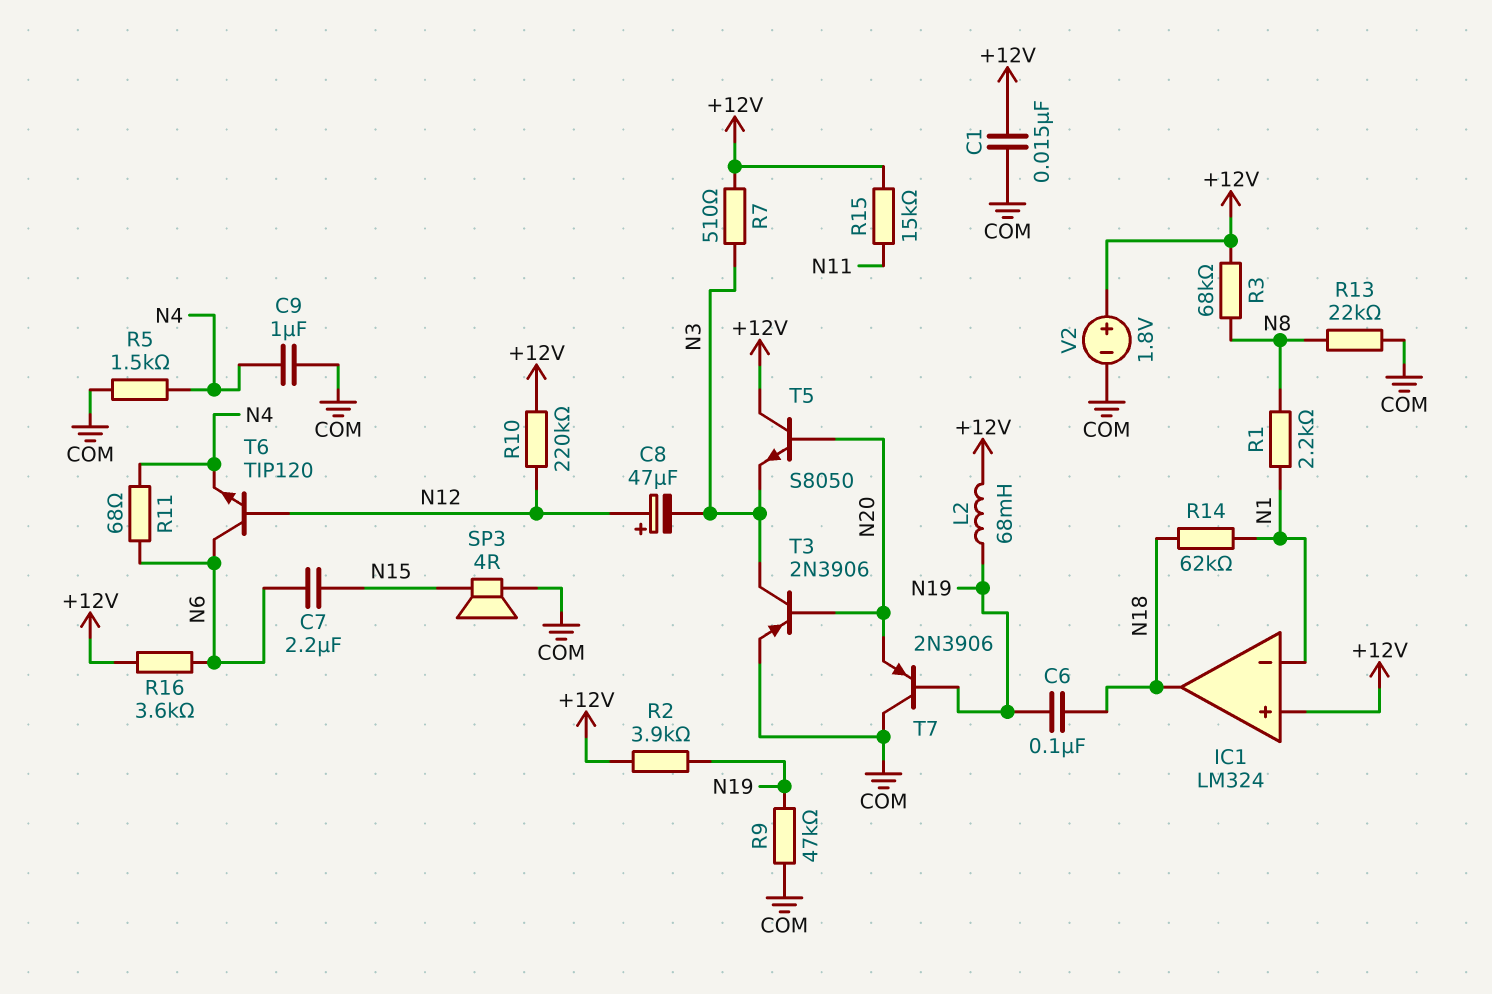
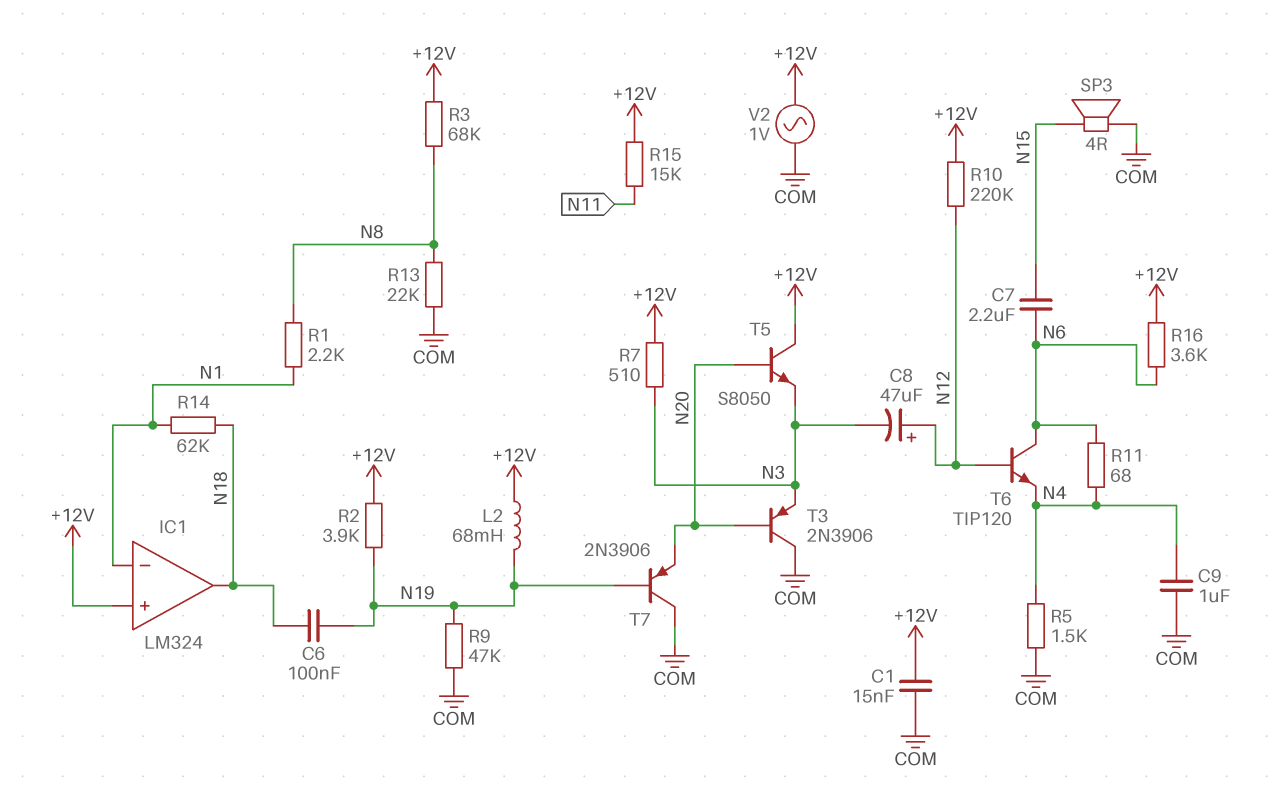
T3: PNP 2N3906 (B N20, C N3, E COM) -> PNP 2N3906 (B N20, C COM, E N3)
V2: 1.8V (plus +12V, minus COM) -> AC 1V (+12V, COM)

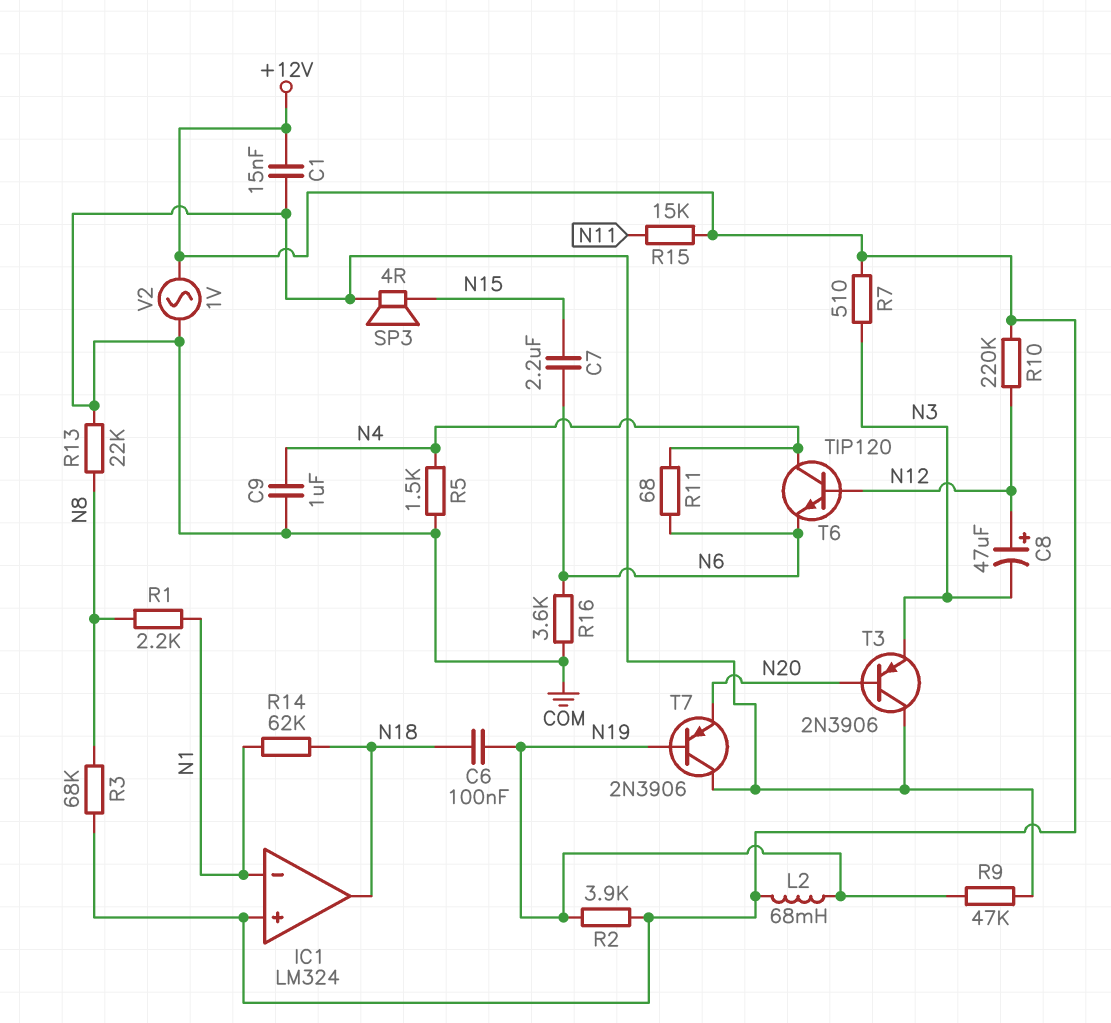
R16: 3.6k (+12V, N6) -> 3.6k (COM, N6)
T5: NPN S8050 (B N20, C +12V, E N3) -> none
T6: NPN TIP120 (B N12, C N6, E N4) -> NPN TIP120 (B N12, C N4, E N6)

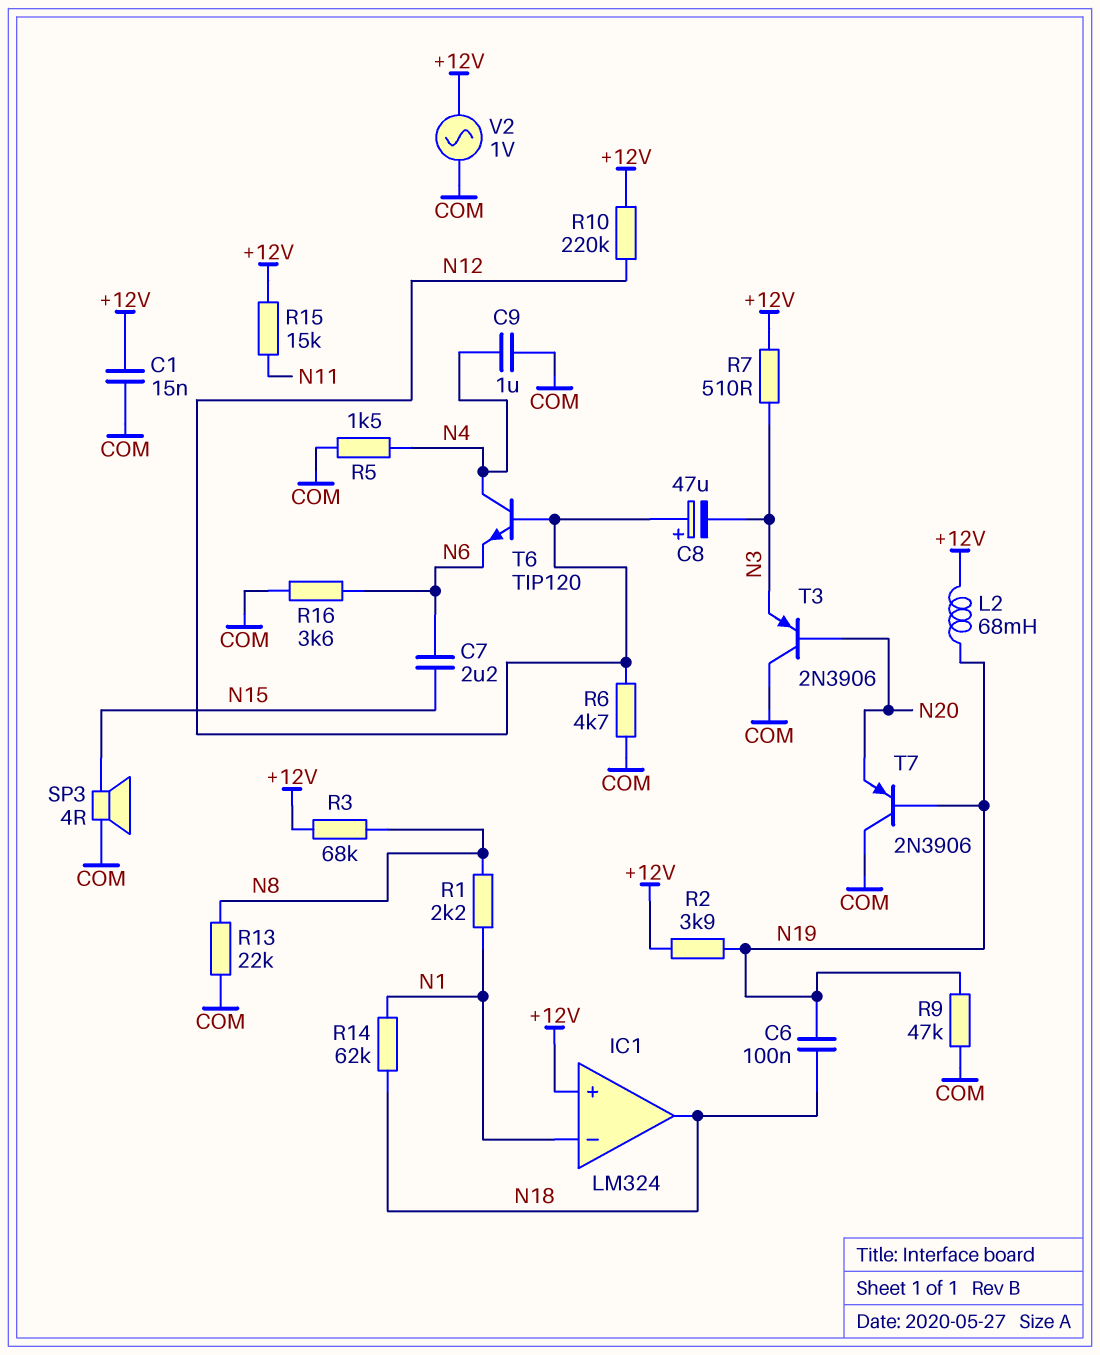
R6: none -> 4.7k (COM, N12)
R11: 68 (N4, N6) -> none

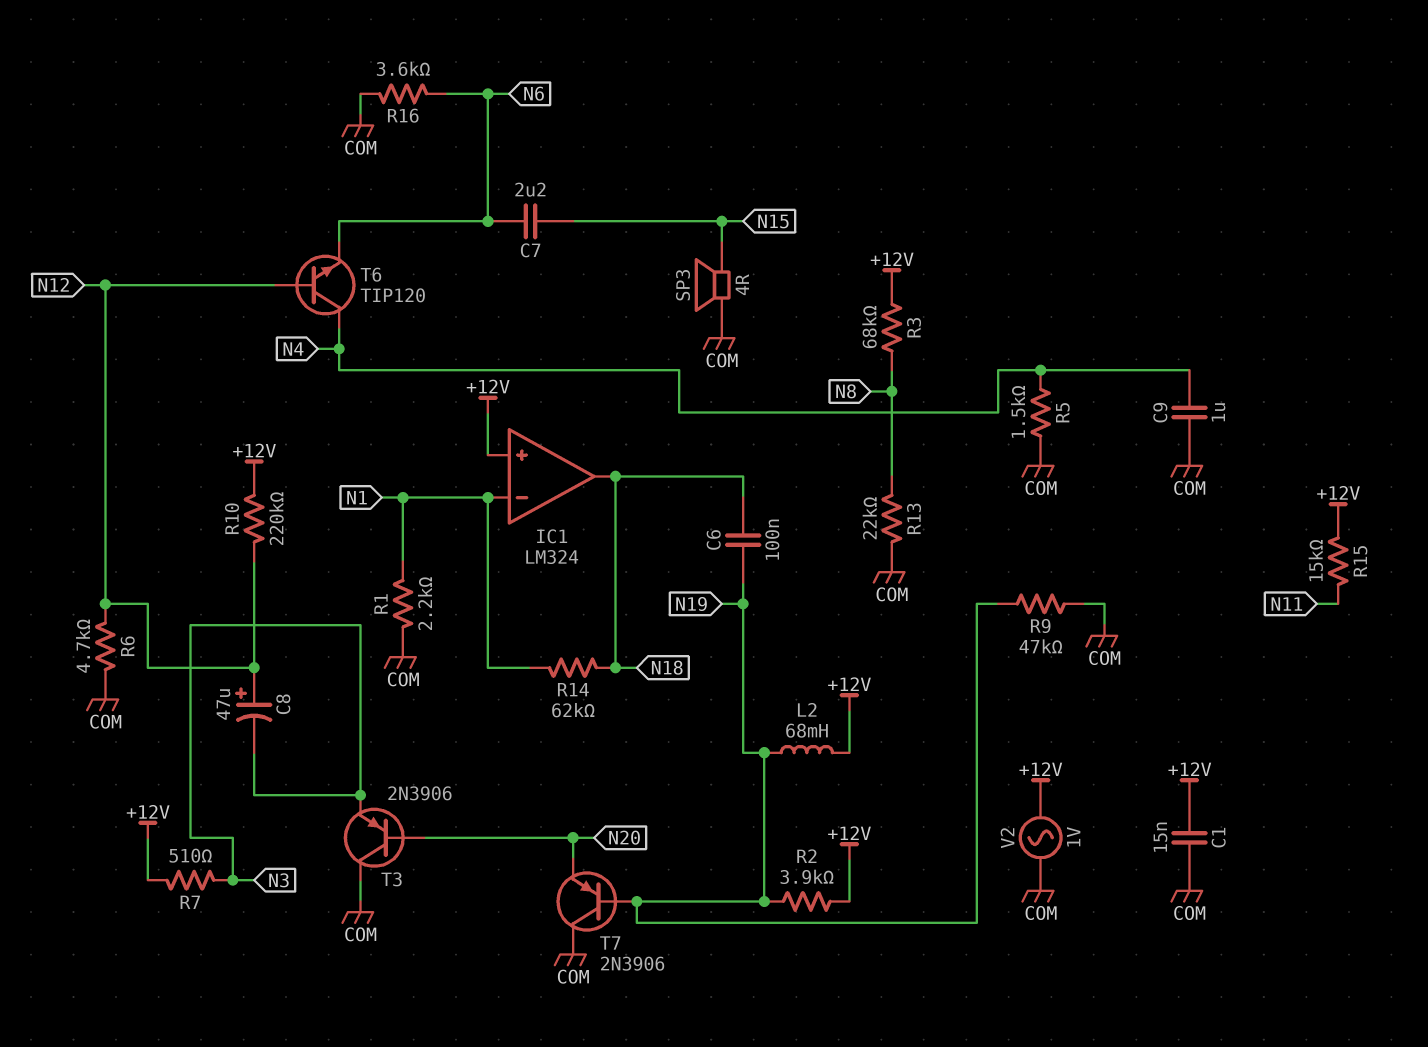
R1: 2.2k (N1, N8) -> 2.2k (COM, N1)

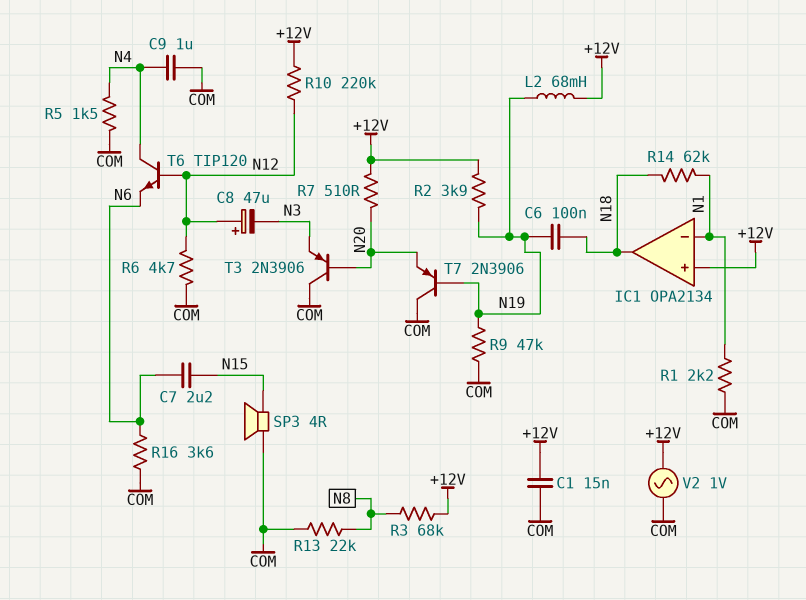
IC1: LM324 -> OPA2134
R7: 510 (+12V, N3) -> 510 (+12V, N20)
R15: 15k (+12V, N11) -> none

